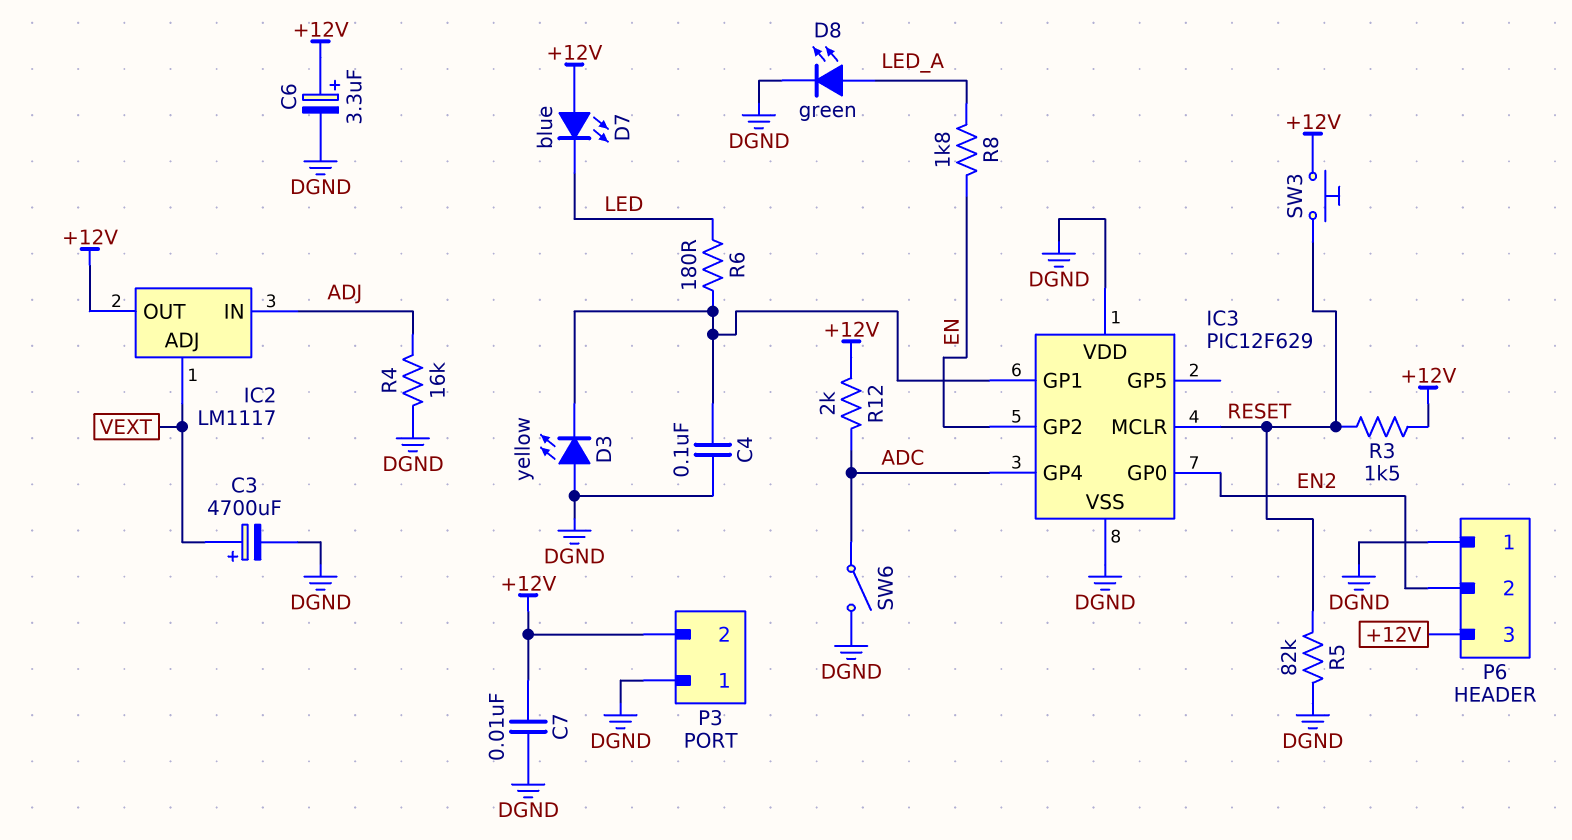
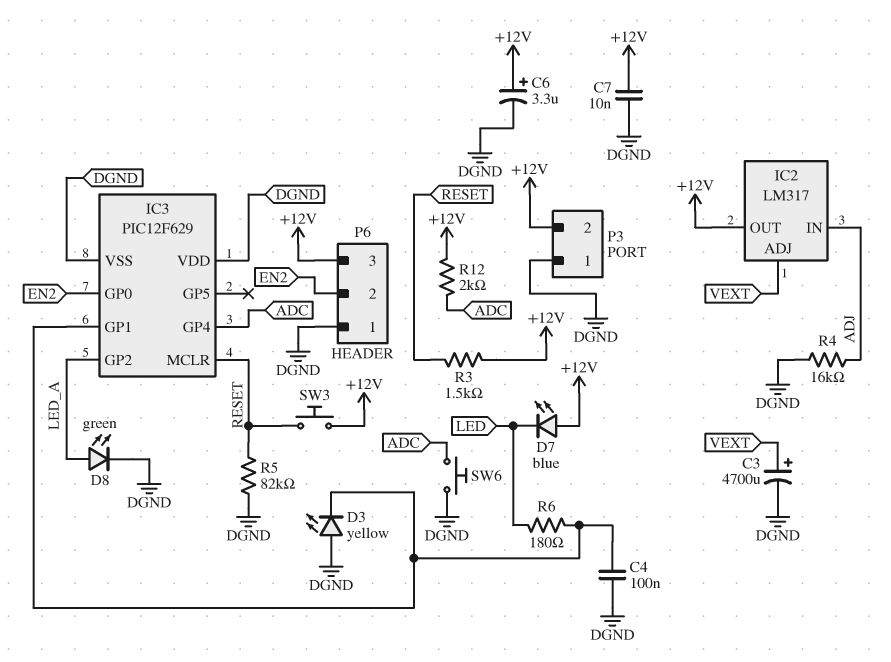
IC2: LM1117 -> LM317
IC3 pin GP2: EN -> LED_A
R8: 1.8k (EN, LED_A) -> none
SW6: switch (ADC, DGND) -> button (ADC, DGND)

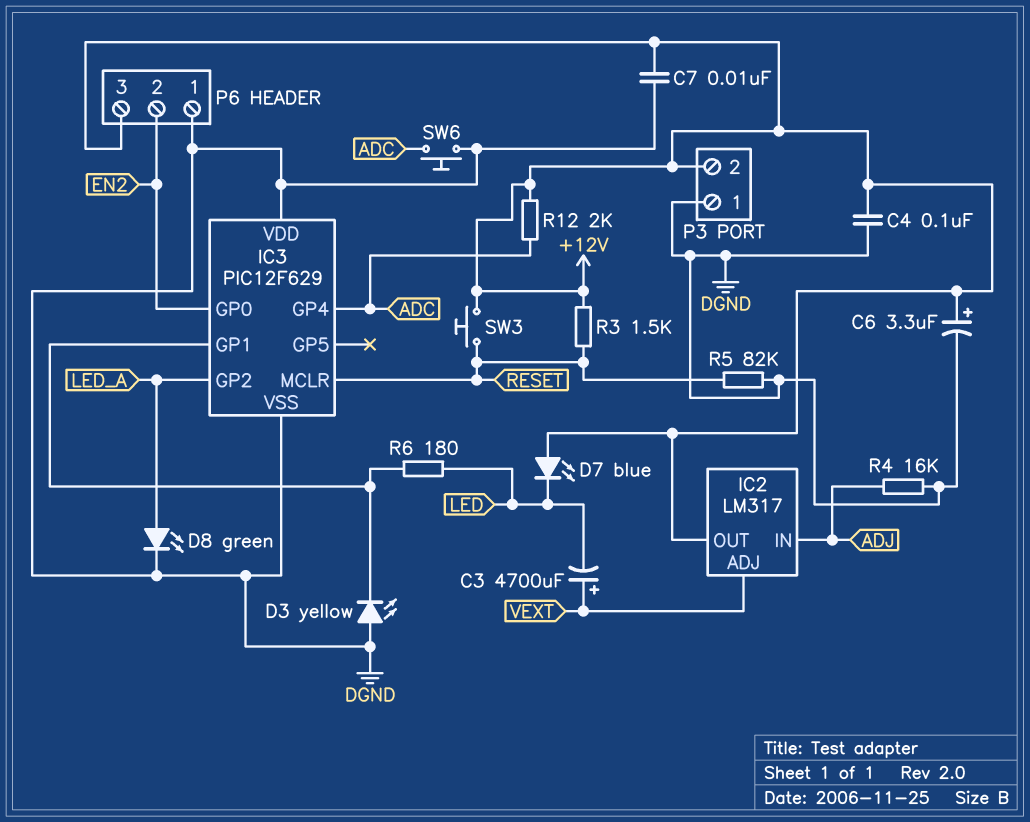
C3: 4700uF (plus VEXT, minus DGND) -> 4700uF (plus VEXT, minus LED)
C4: 100nF (DGND, IC3/GP1) -> 100nF (+12V, DGND)

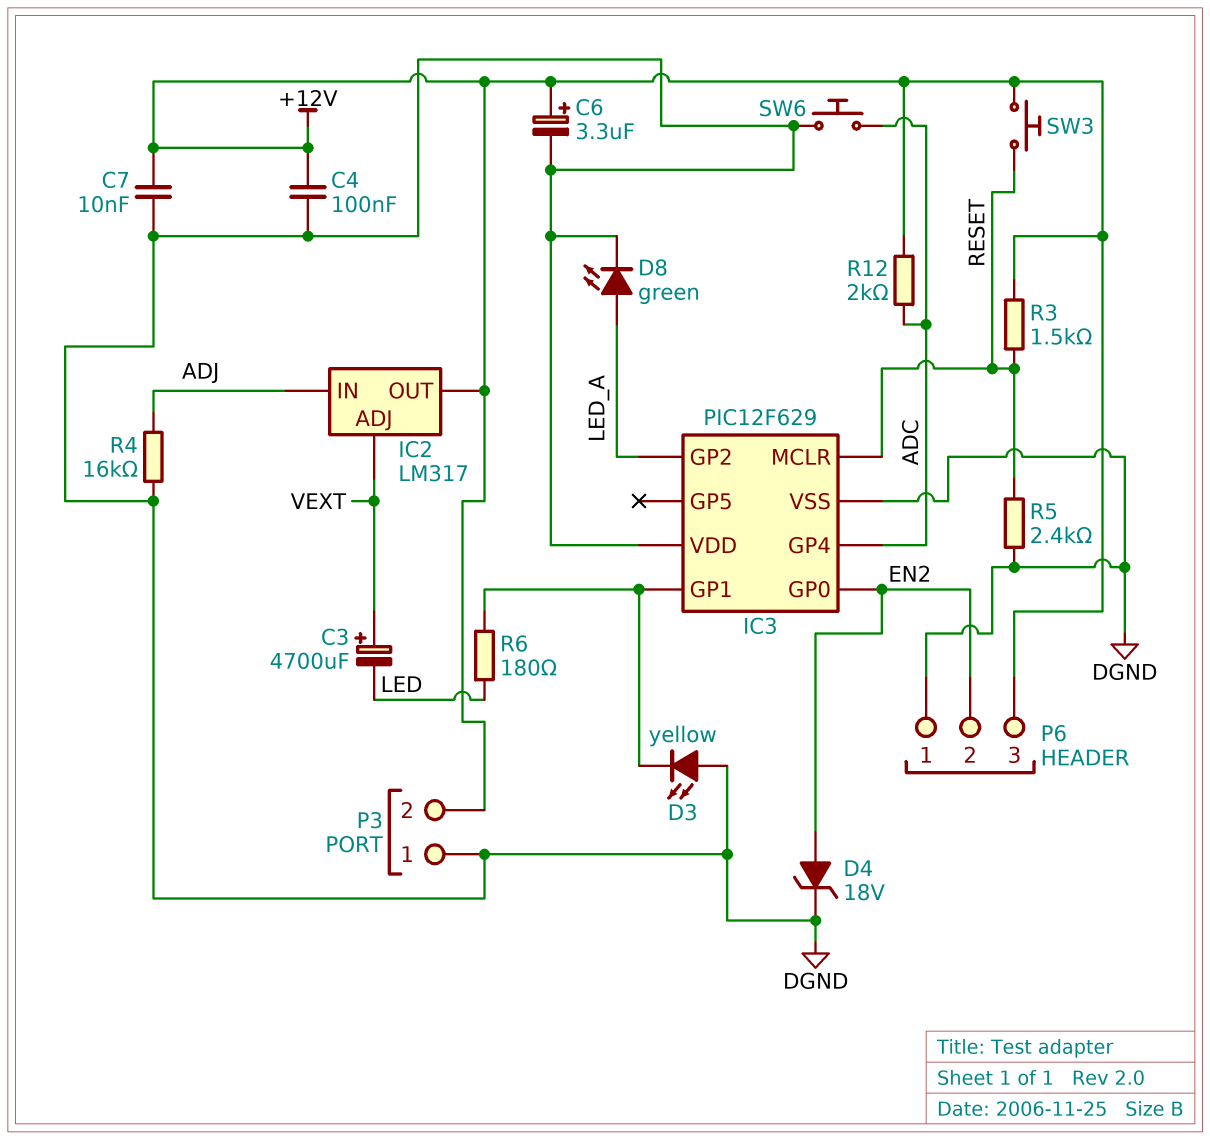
D4: none -> zener 18V (A EN2, K DGND)
D7: LED blue (A +12V, K LED) -> none
R5: 82k (DGND, RESET) -> 2.4k (DGND, RESET)

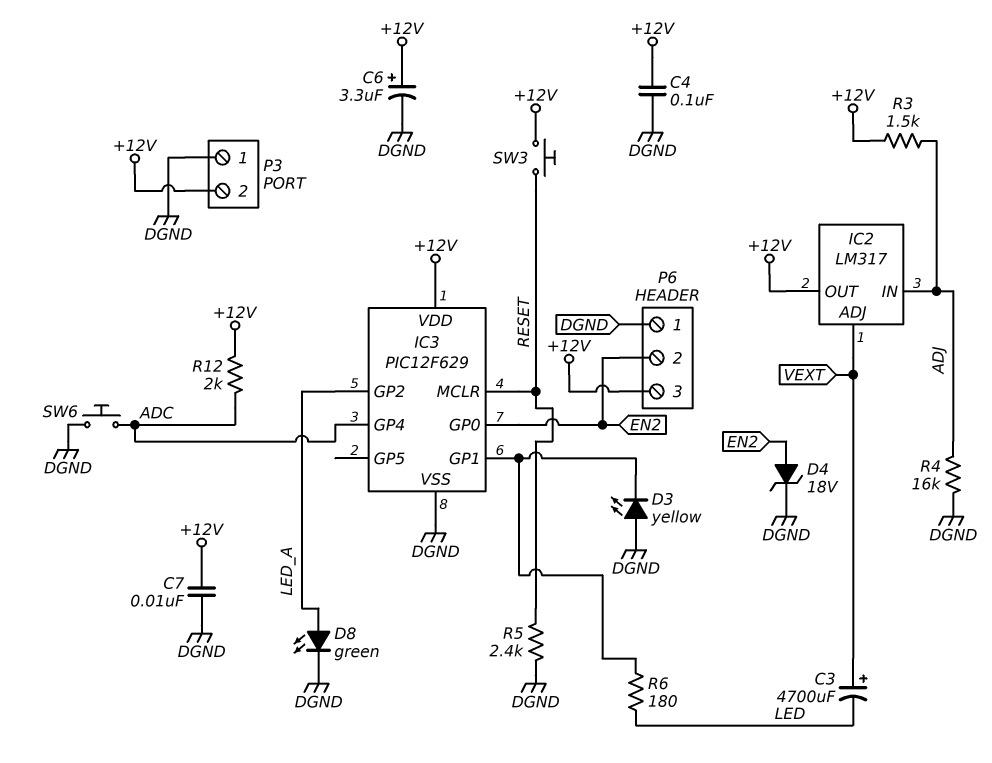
IC3 pin VDD: DGND -> +12V
R3: 1.5k (+12V, RESET) -> 1.5k (+12V, ADJ)

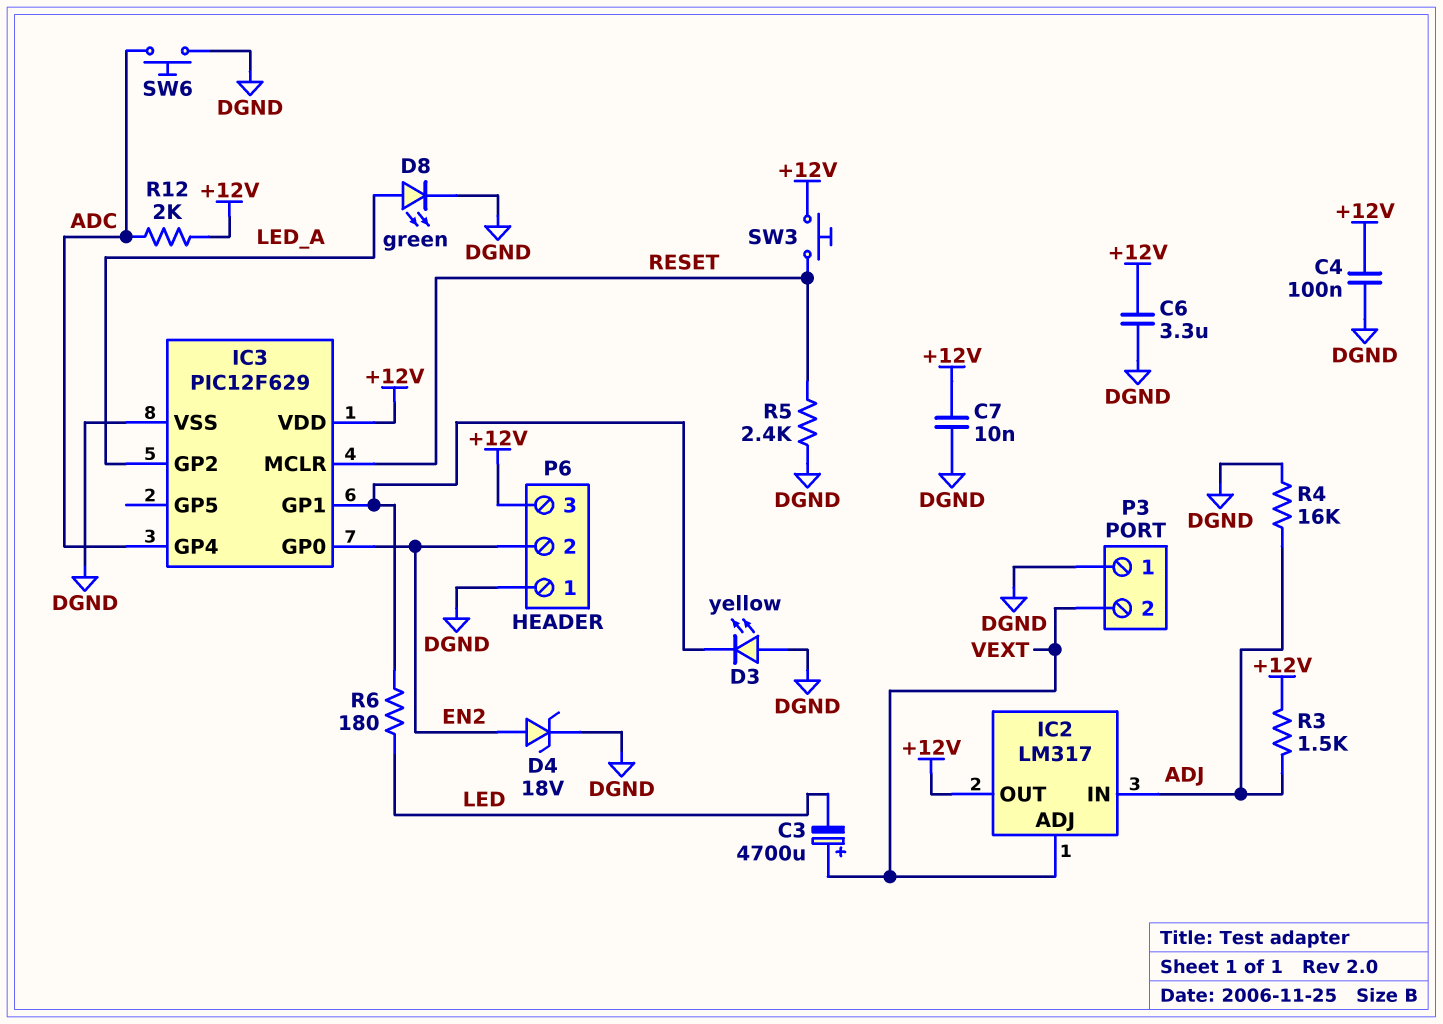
C6: 3.3uF (plus +12V, minus DGND) -> 3.3uF (+12V, DGND)
P3 pin 2: +12V -> VEXT

